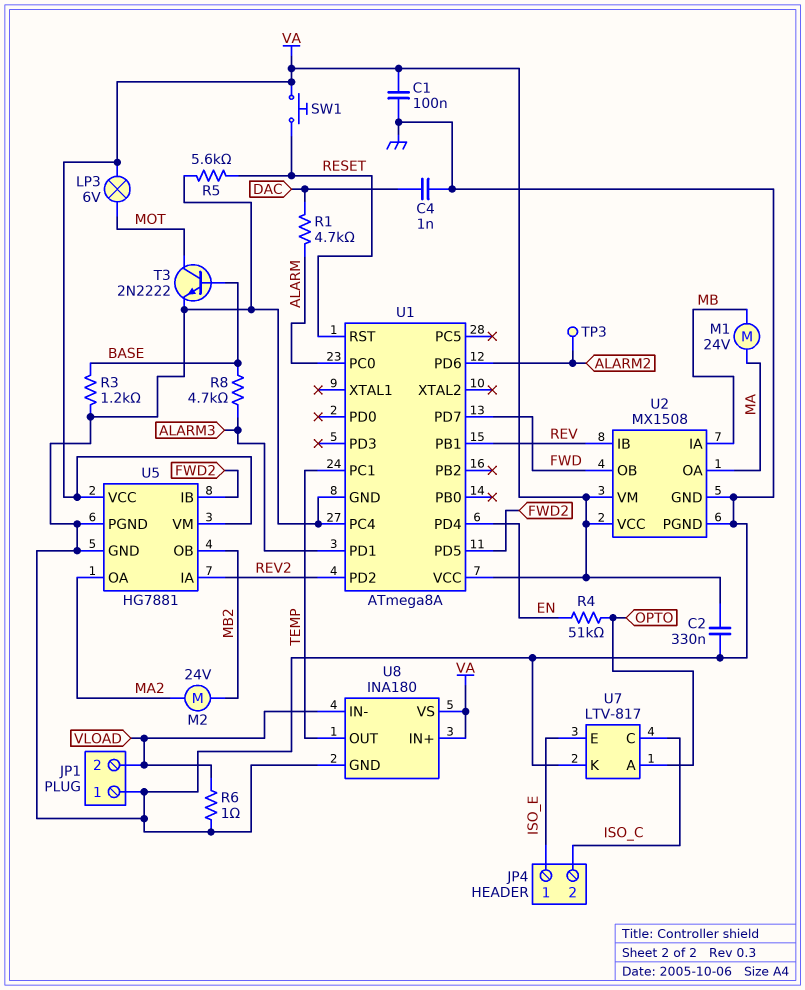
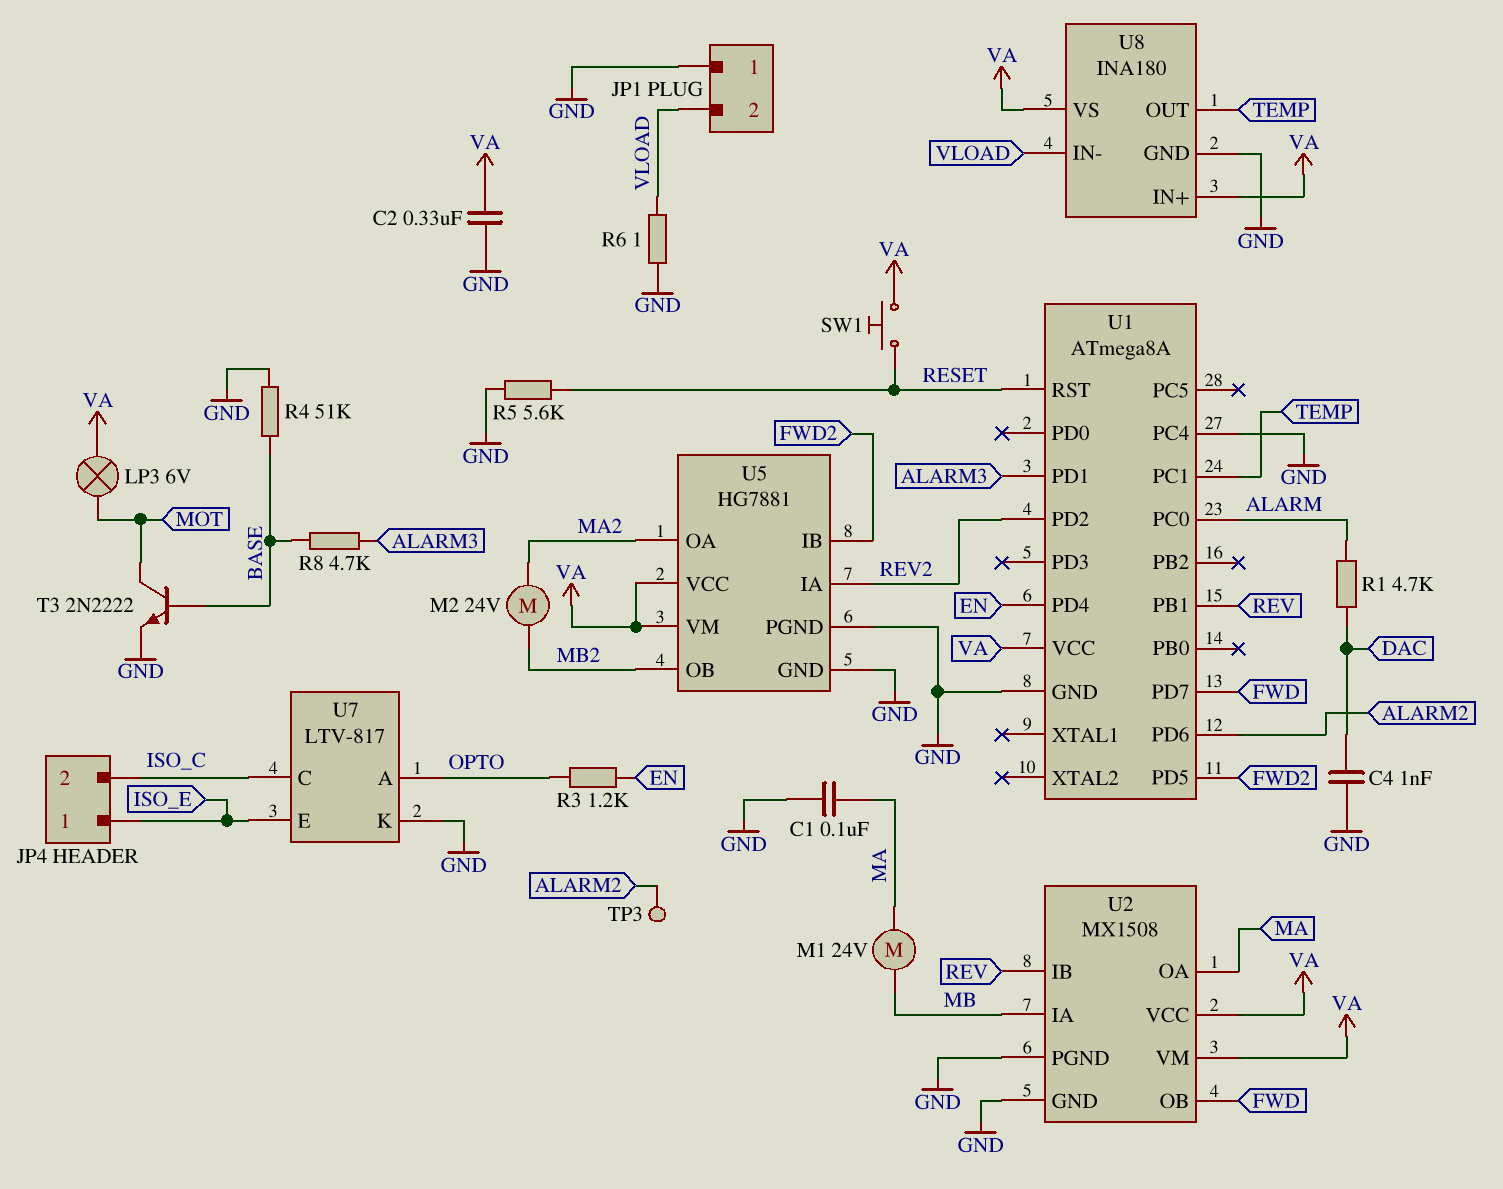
C1: 100nF (GND, VA) -> 100nF (GND, MA)
R3: 1.2k (BASE, GND) -> 1.2k (EN, OPTO)
R4: 51k (EN, OPTO) -> 51k (BASE, GND)

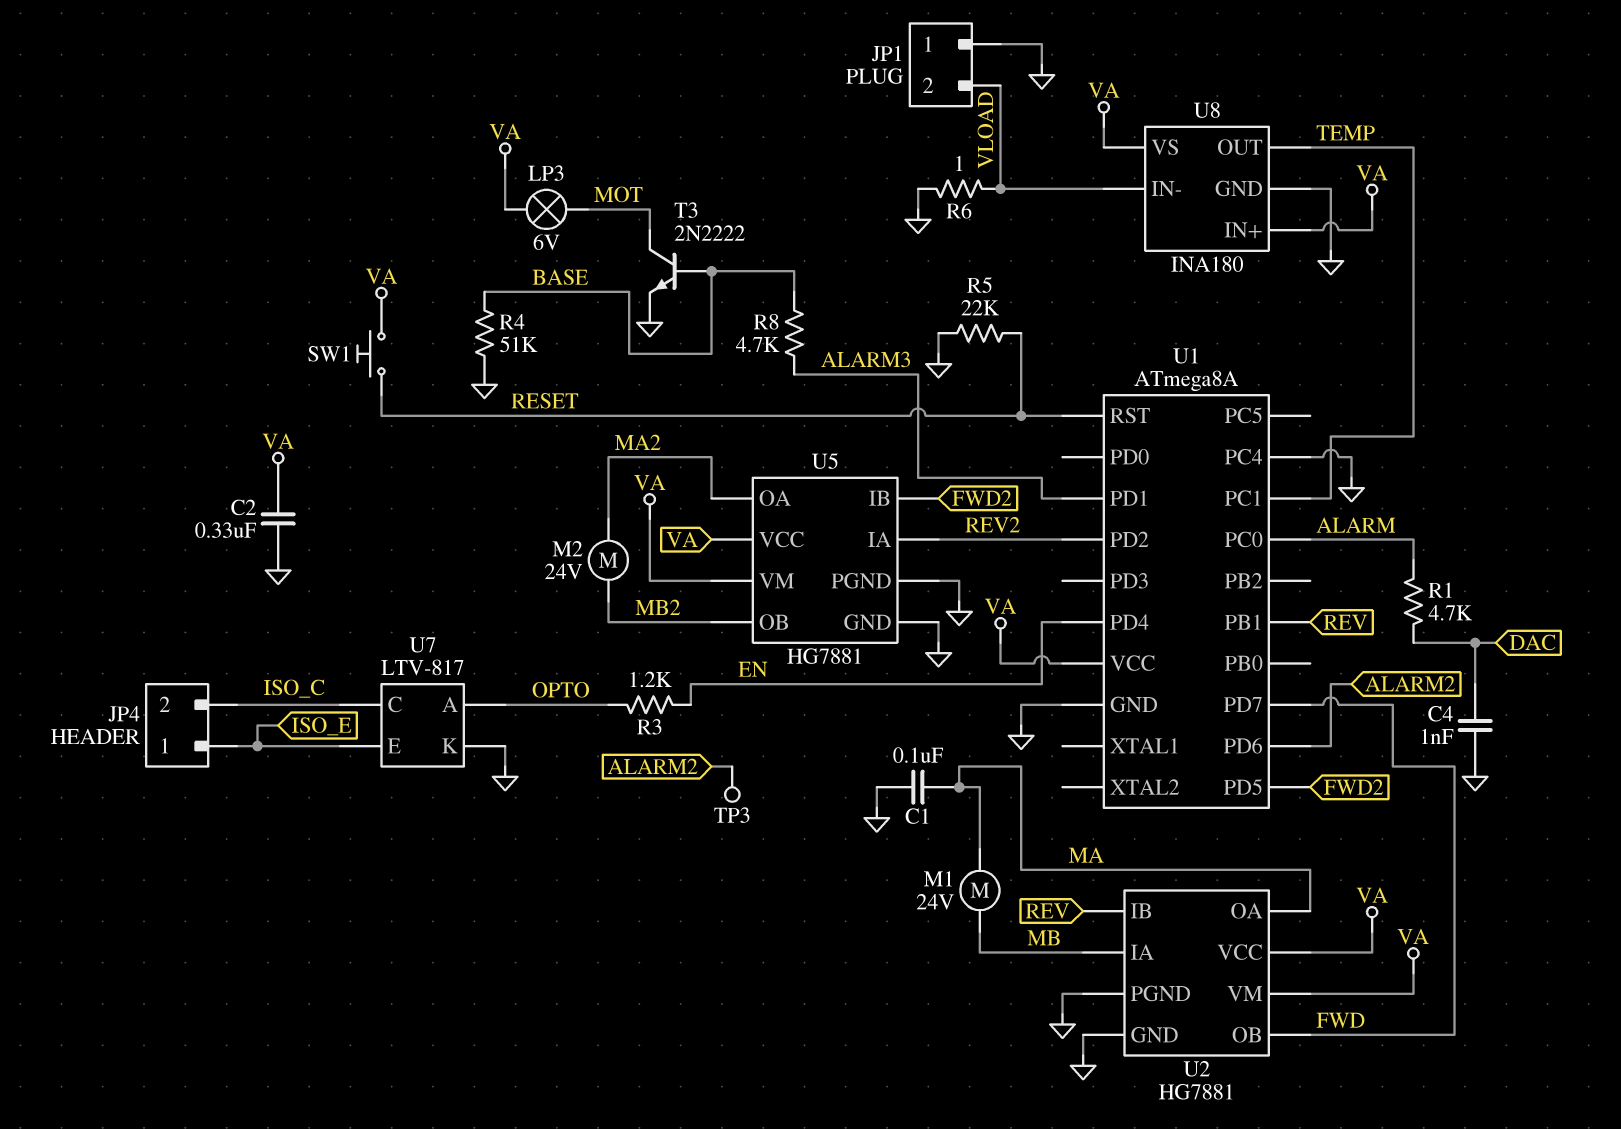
R5: 5.6k (GND, RESET) -> 22k (GND, RESET)
U2: MX1508 -> HG7881

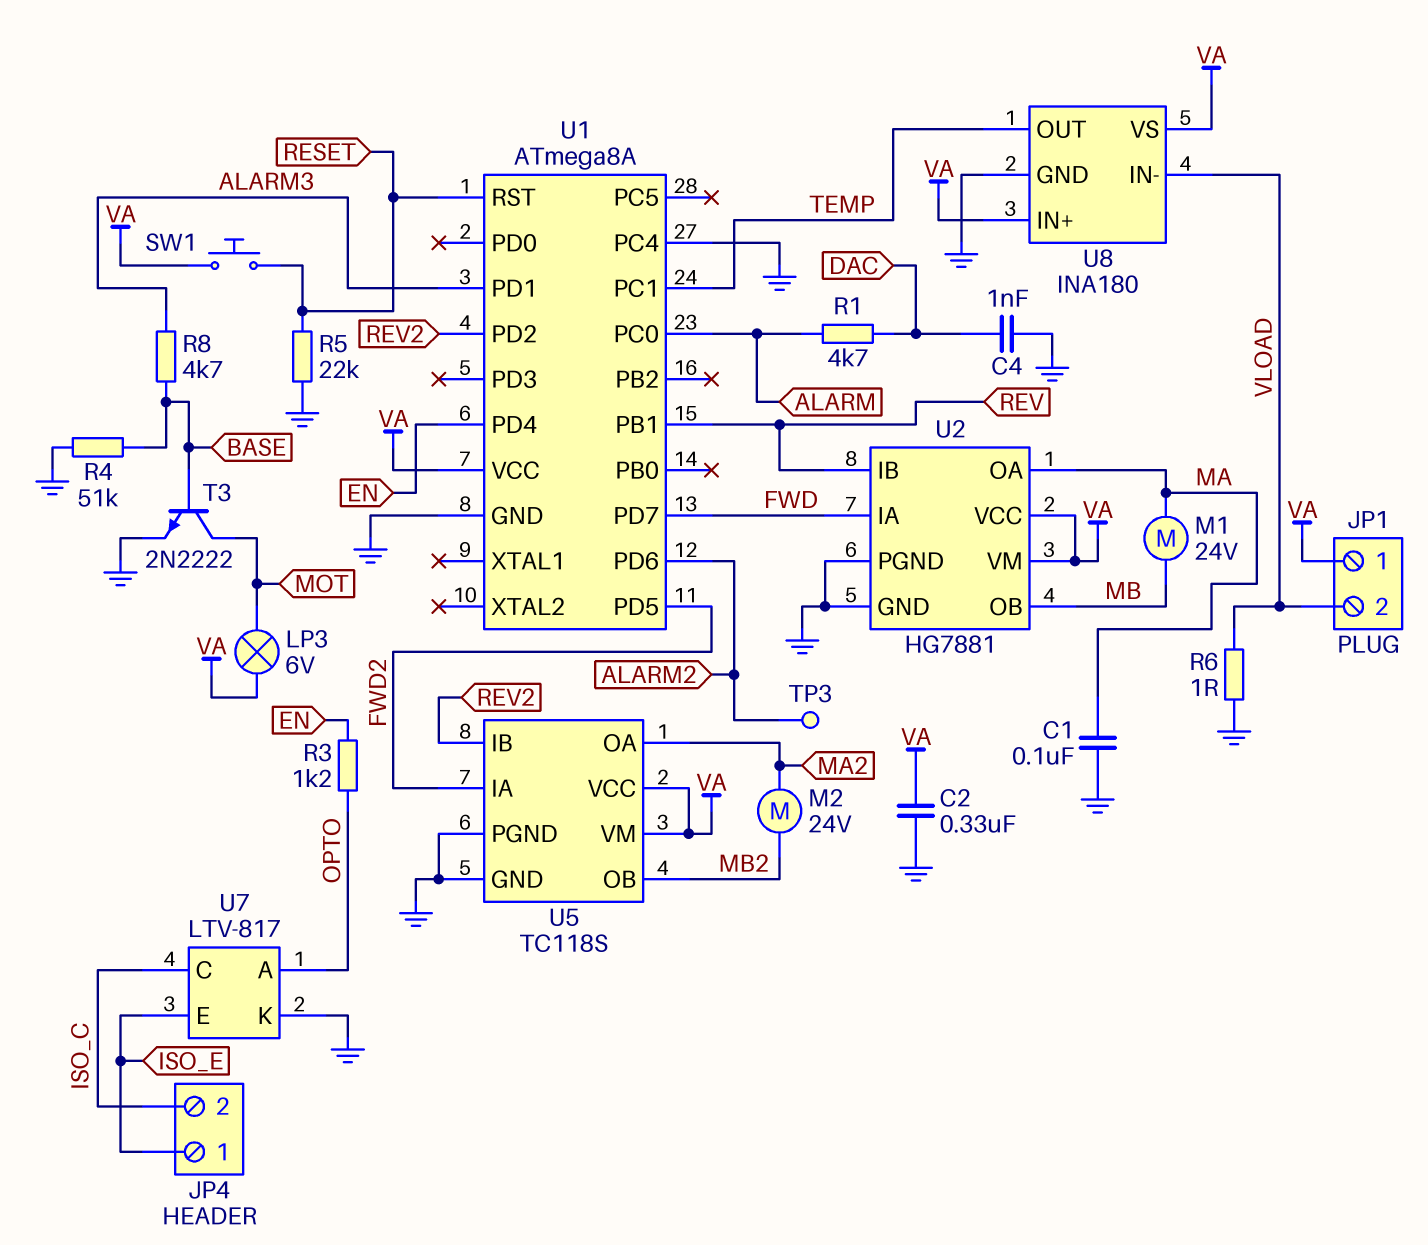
JP1 pin 1: GND -> VA
U2 pin IA: MB -> FWD
U2 pin OB: FWD -> MB
U5: HG7881 -> TC118S
U5 pin IA: REV2 -> FWD2
U5 pin IB: FWD2 -> REV2

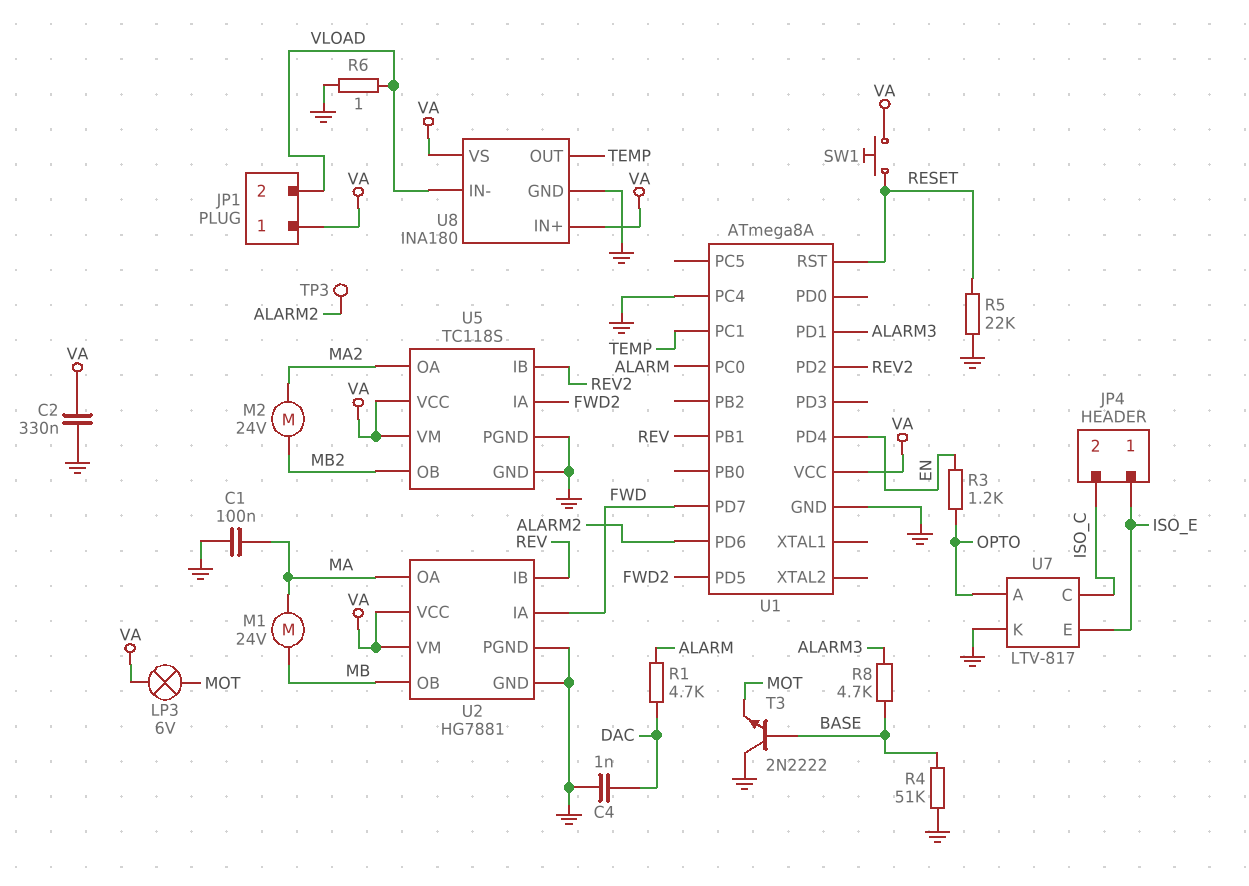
T3: NPN 2N2222 (B BASE, C MOT, E GND) -> NPN 2N2222 (B BASE, C GND, E MOT)

